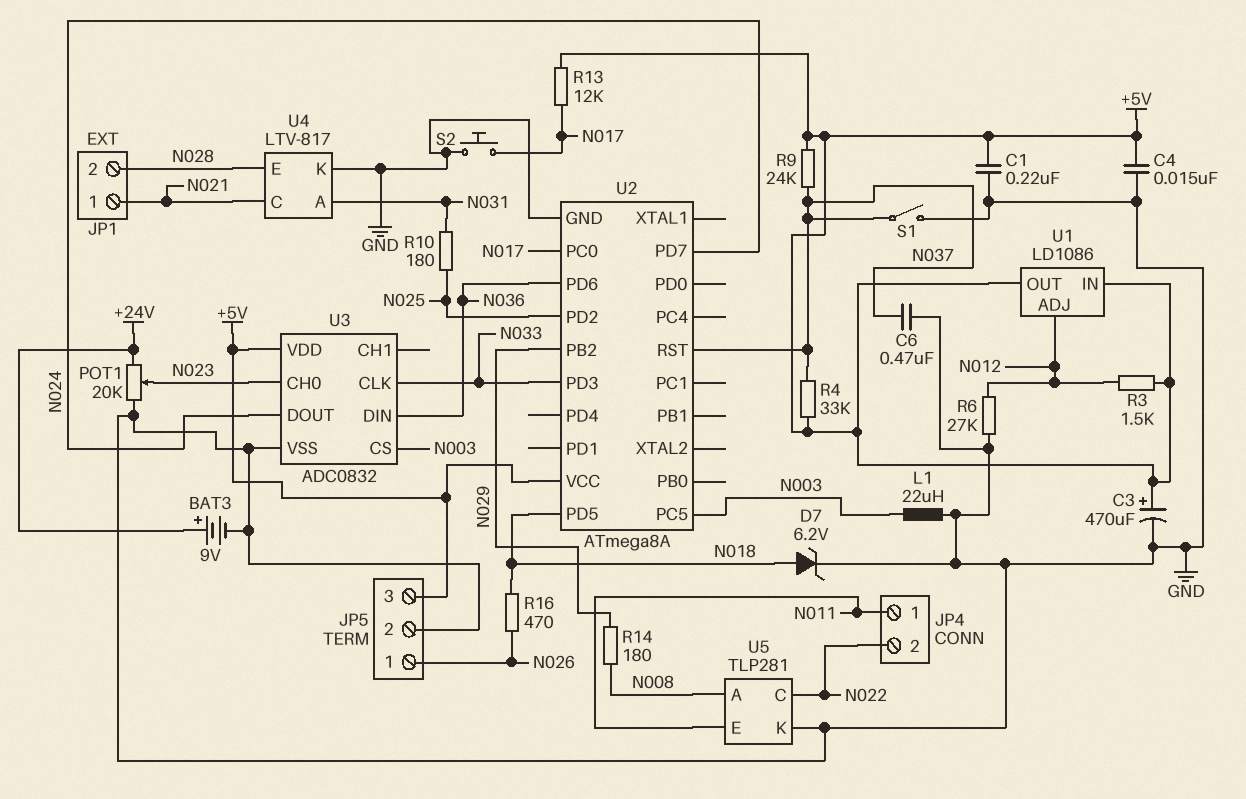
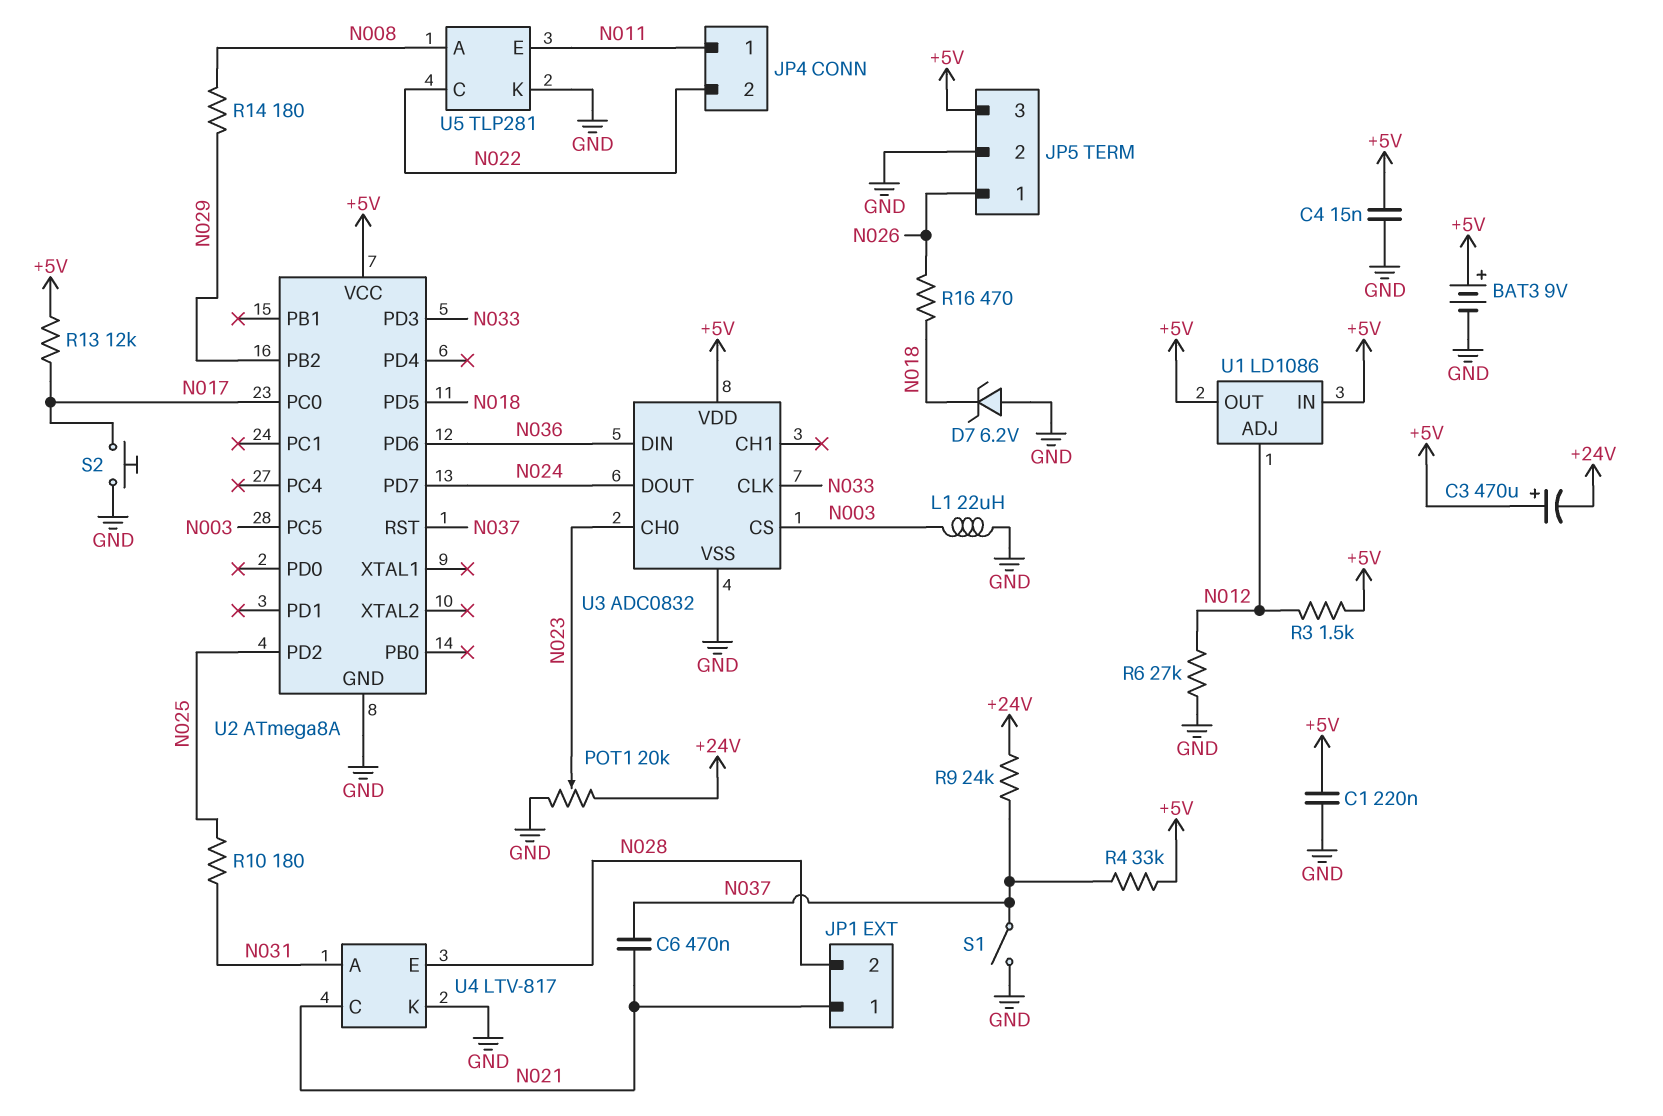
BAT3: 9V (plus +24V, minus GND) -> 9V (plus +5V, minus GND)
C3: 470uF (plus +5V, minus GND) -> 470uF (plus +5V, minus +24V)
C6: 470nF (GND, N037) -> 470nF (N021, N037)
D7: zener 6.2V (A N018, K GND) -> zener 6.2V (A GND, K N018)
R9: 24k (+5V, N037) -> 24k (+24V, N037)

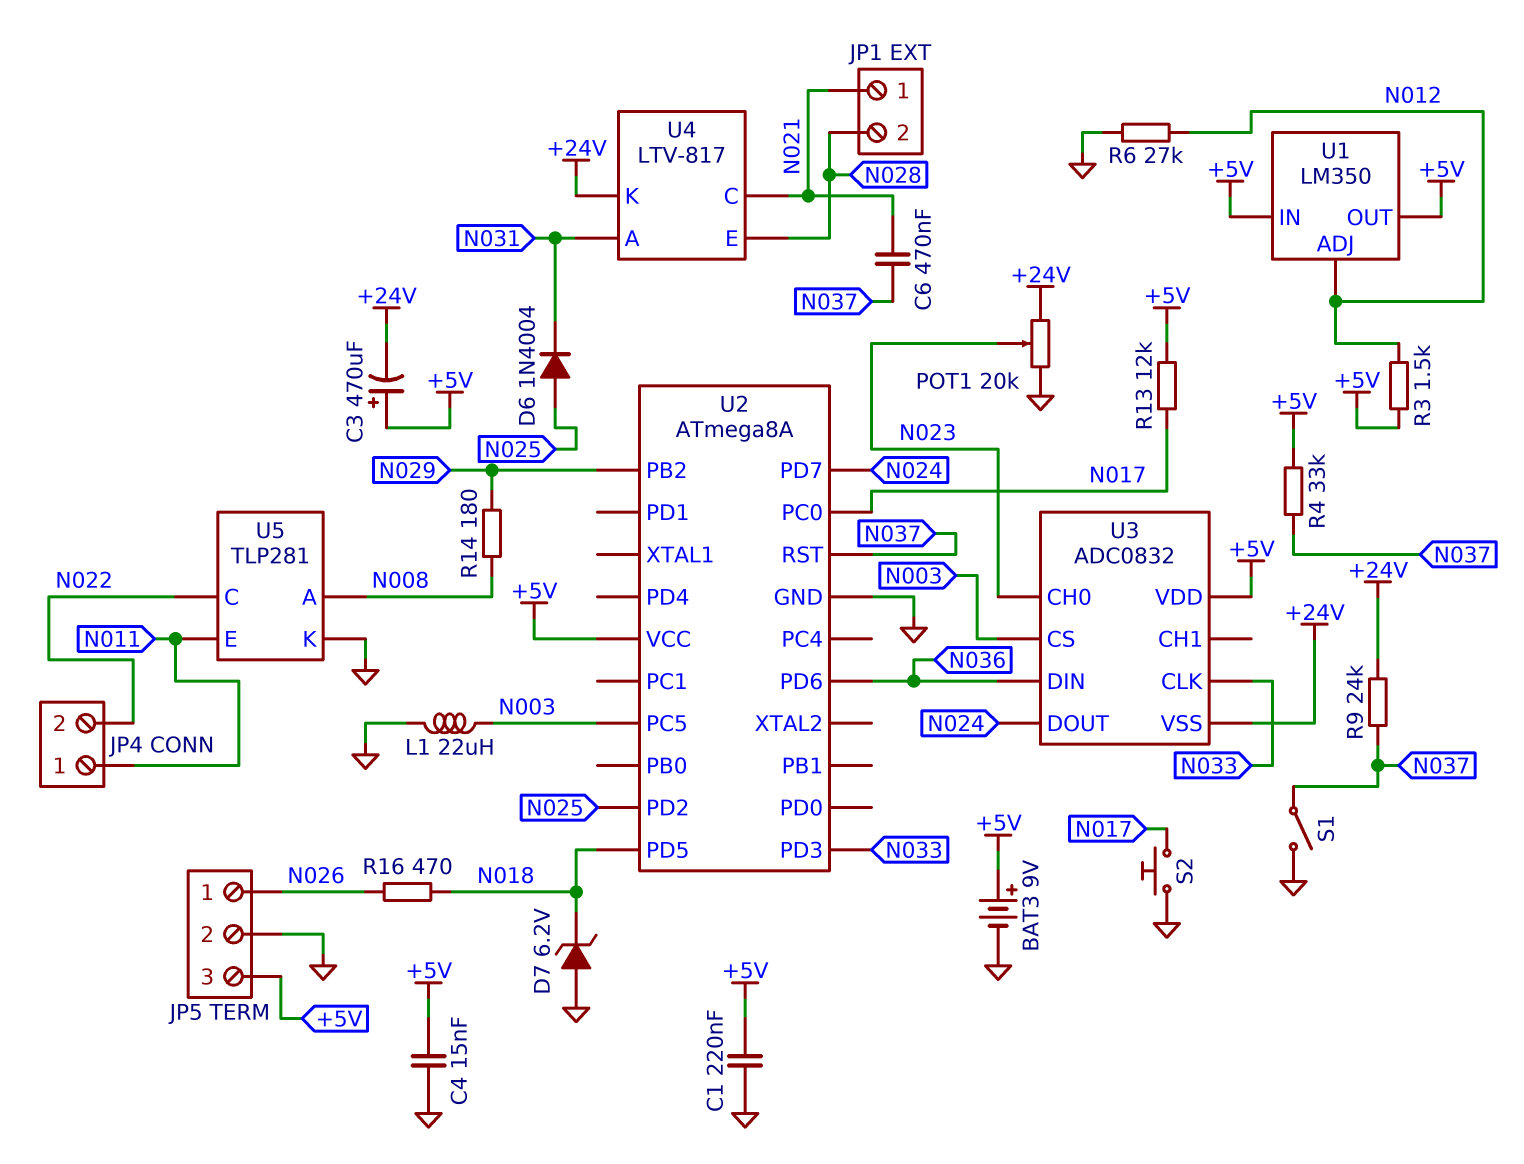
D6: none -> diode 1N4004 (A N025, K N031)
R10: 180 (N025, N031) -> none
U1: LD1086 -> LM350
U3 pin VSS: GND -> +24V
U4 pin K: GND -> +24V

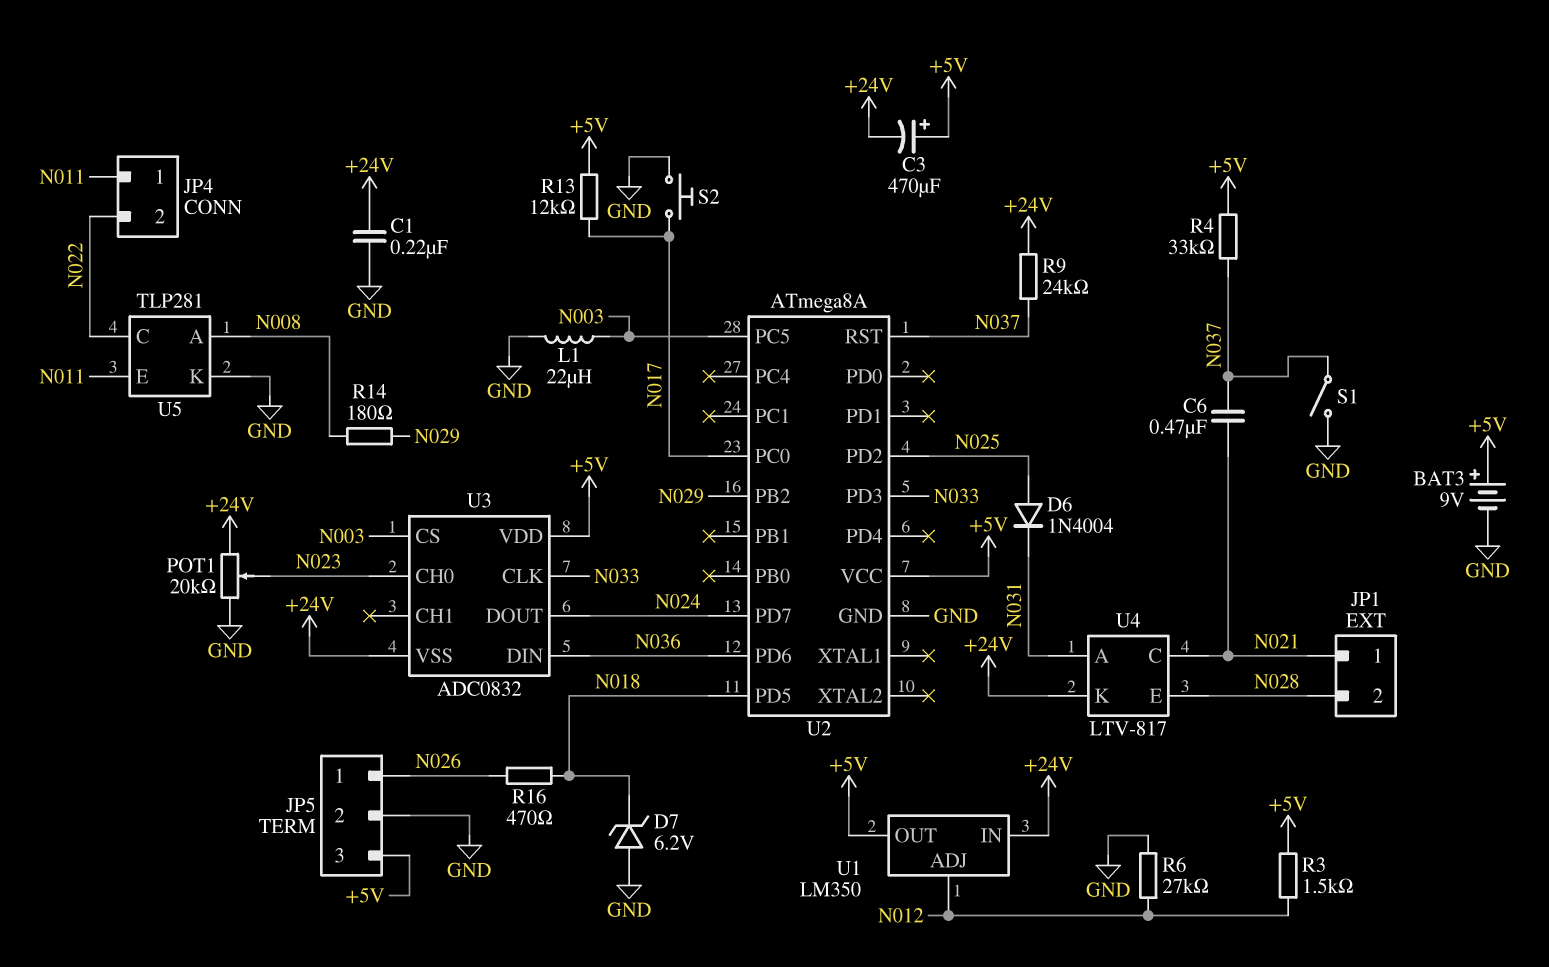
C1: 220nF (+5V, GND) -> 220nF (+24V, GND)
C4: 15nF (+5V, GND) -> none
U1 pin IN: +5V -> +24V

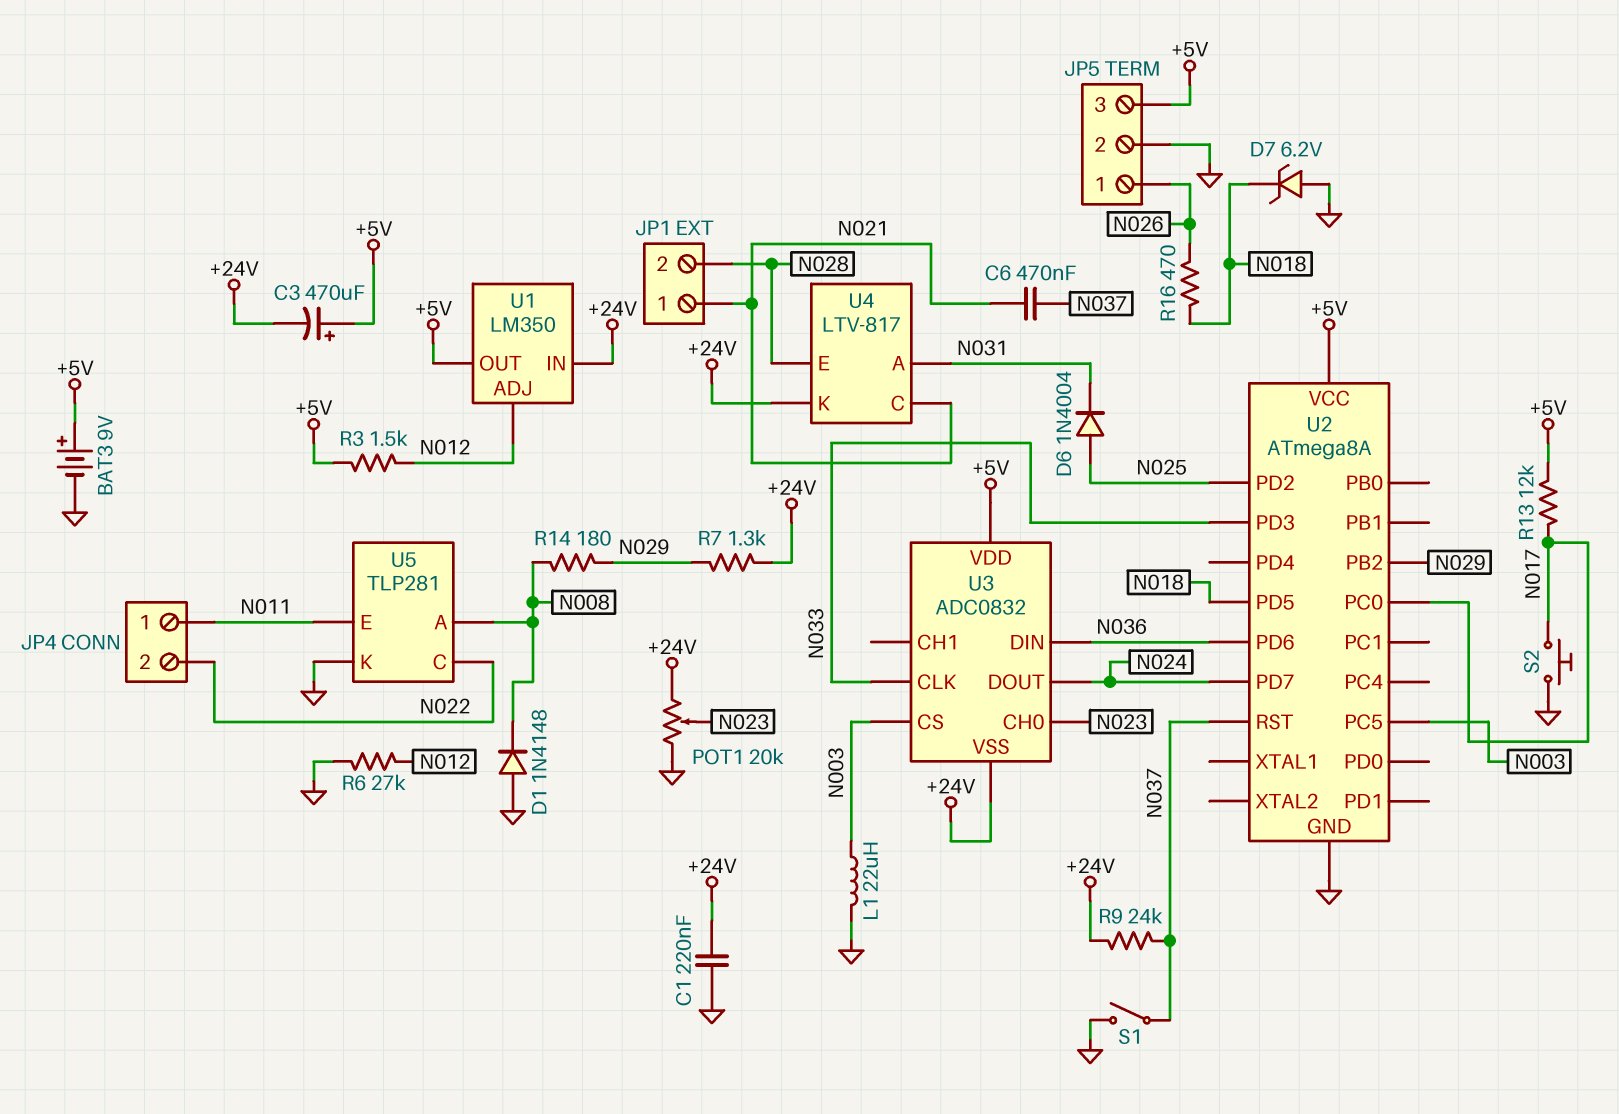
D1: none -> diode 1N4148 (A GND, K N008)
R4: 33k (+5V, N037) -> none
R7: none -> 1.3k (+24V, N029)

